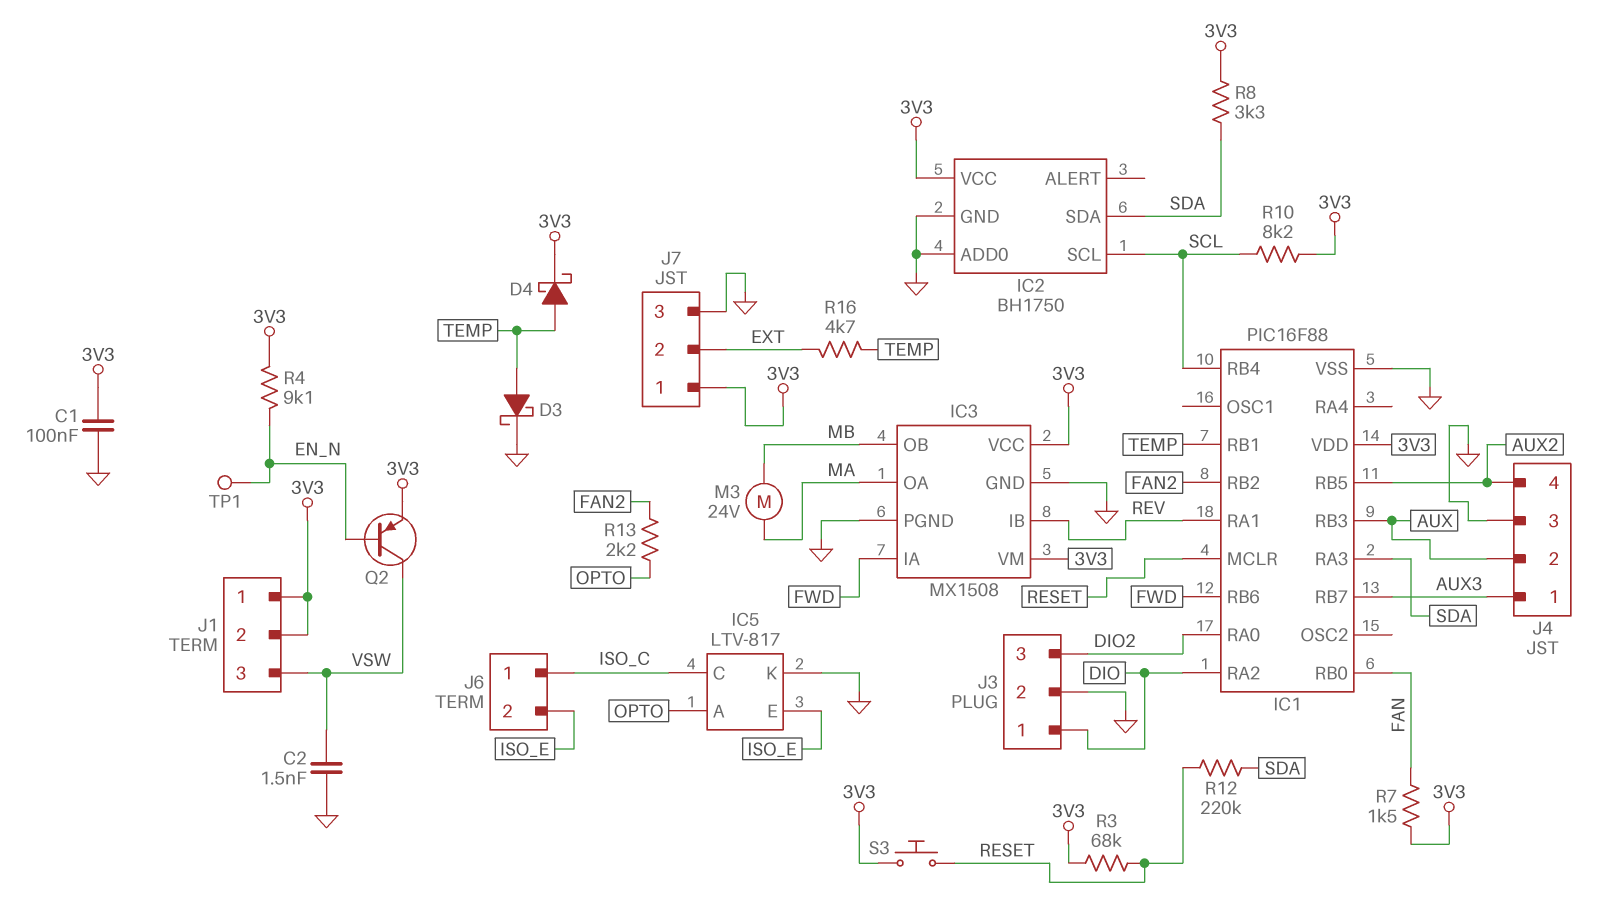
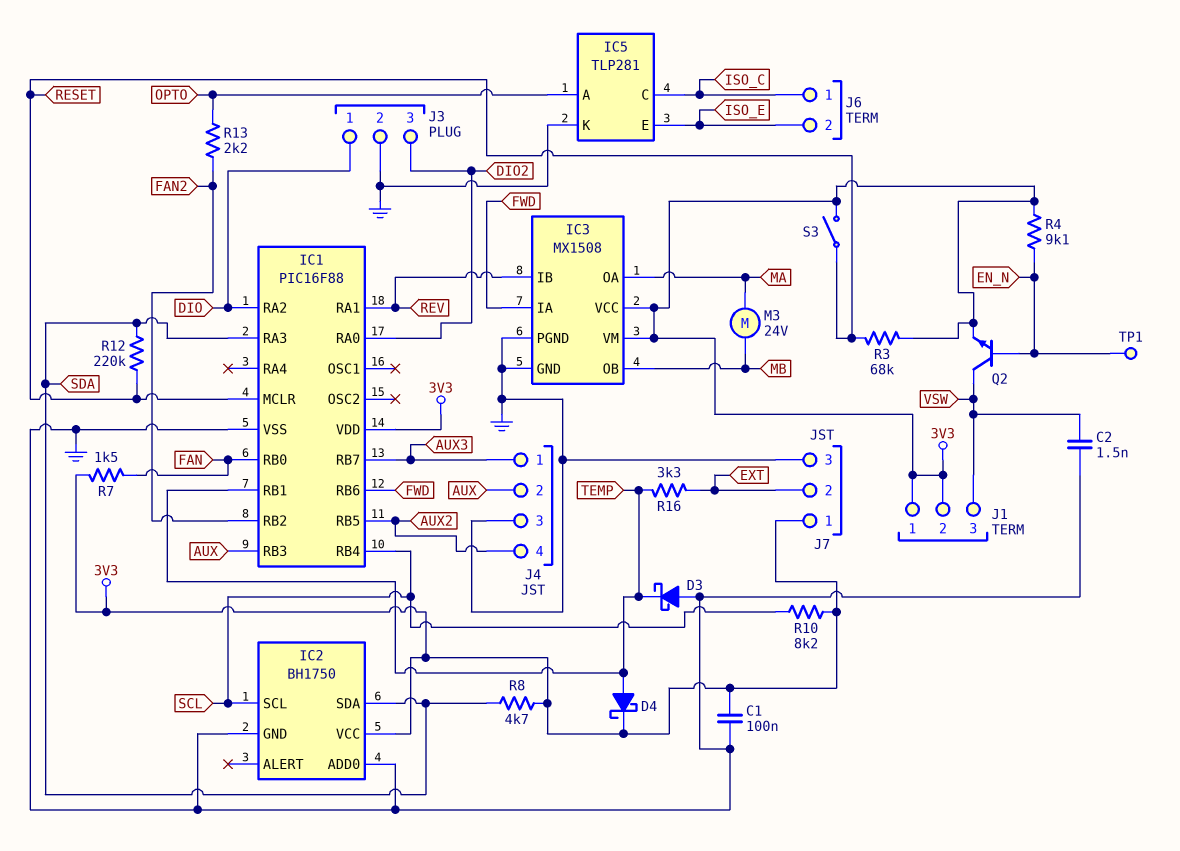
D3: schottky (A TEMP, K GND) -> schottky (A GND, K TEMP)
IC5: LTV-817 -> TLP281
Q2: PNP (B EN_N, C VSW, E 3V3) -> NPN (B EN_N, C VSW, E 3V3)
R8: 3.3k (3V3, SDA) -> 4.7k (3V3, SDA)
R16: 4.7k (EXT, TEMP) -> 3.3k (EXT, TEMP)
S3: button (3V3, RESET) -> switch (3V3, RESET)

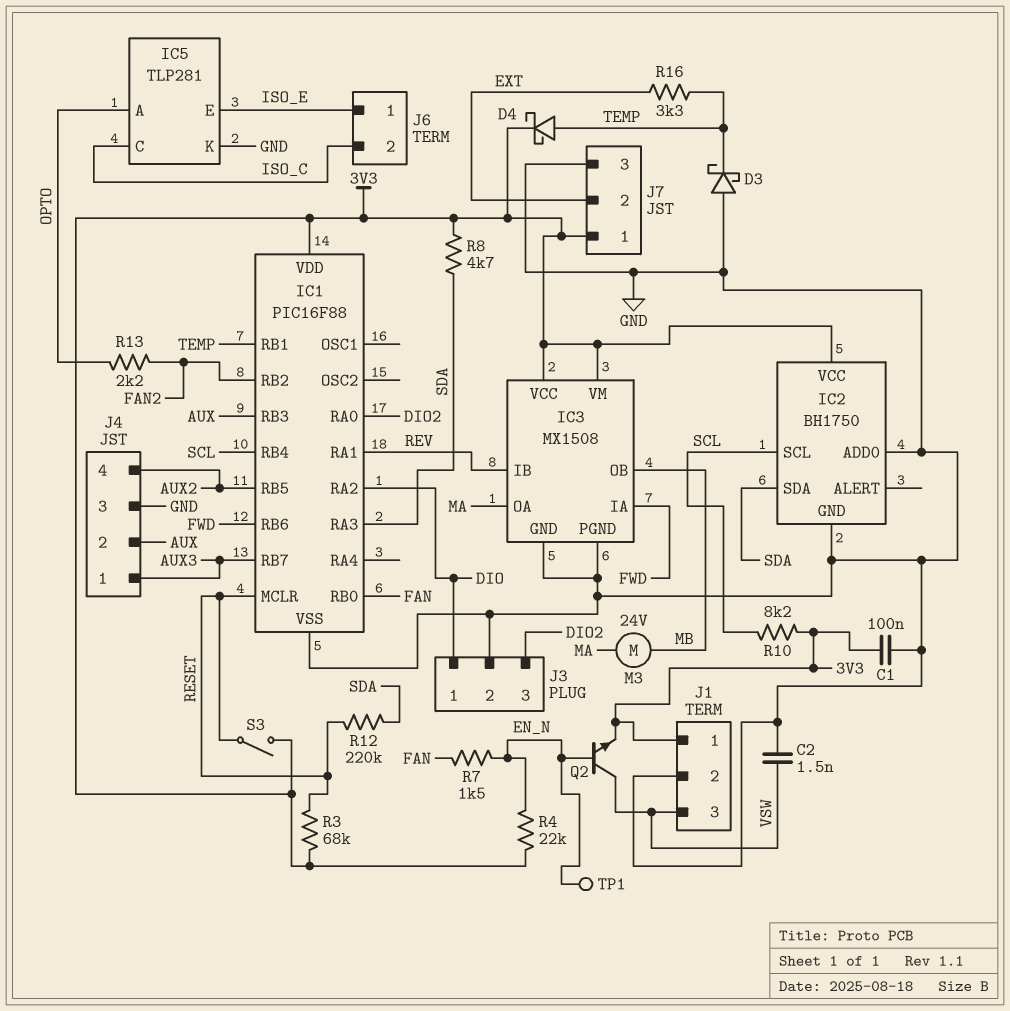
J1 pin 2: 3V3 -> GND
J6 pin 1: ISO_C -> ISO_E
J6 pin 2: ISO_E -> ISO_C
R4: 9.1k (3V3, EN_N) -> 22k (3V3, EN_N)
R7: 1.5k (3V3, FAN) -> 1.5k (EN_N, FAN)

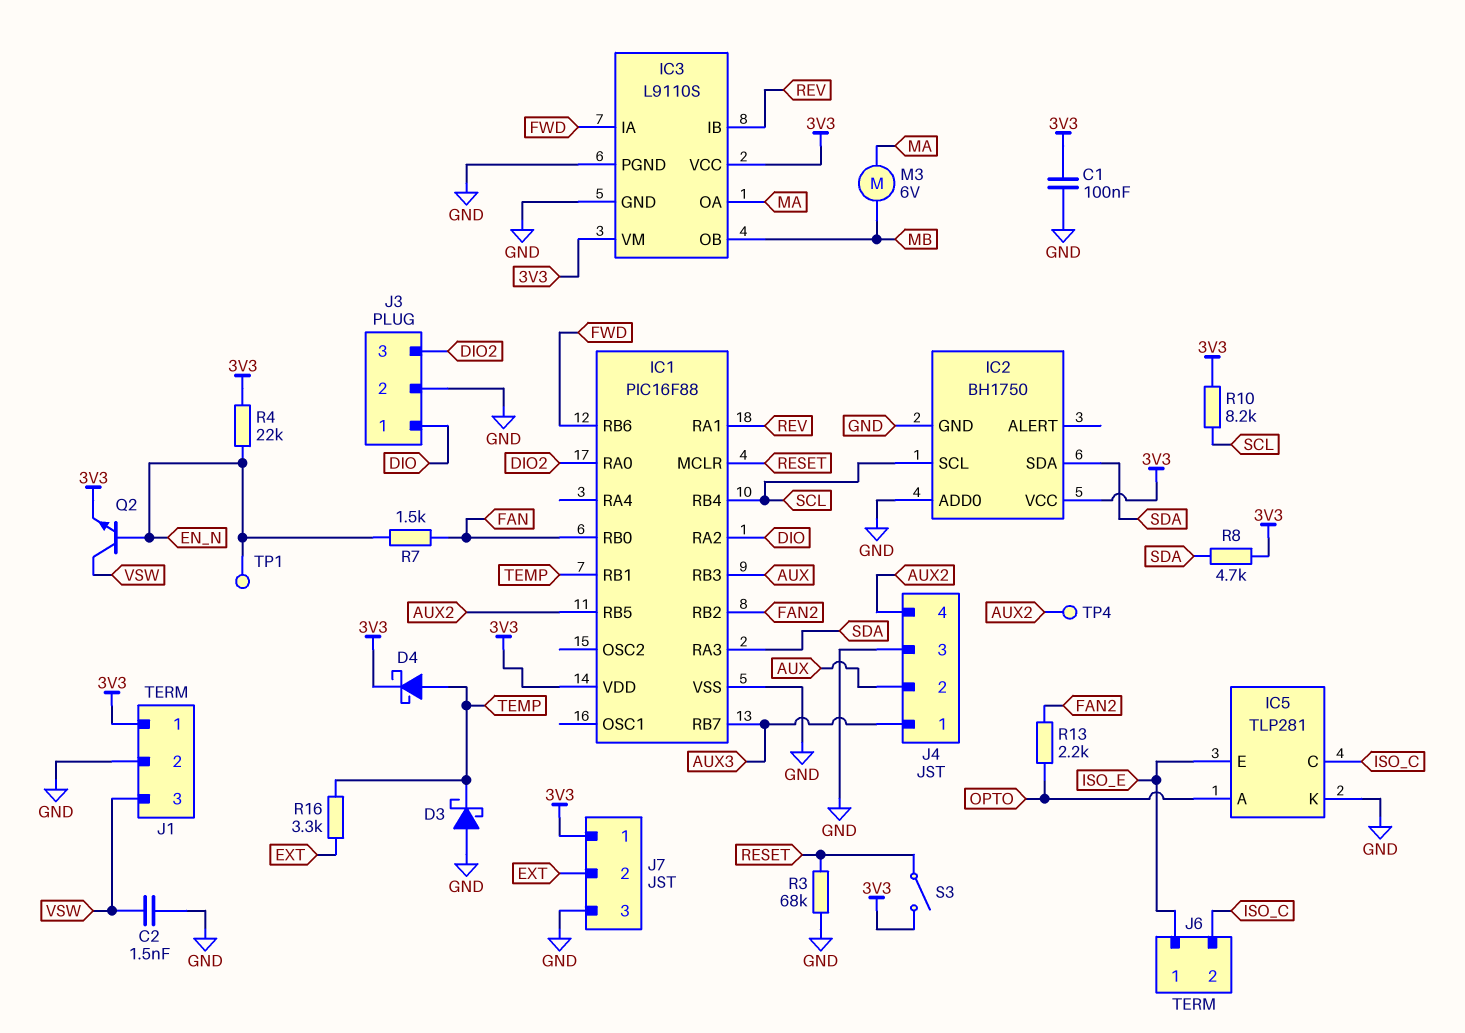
IC3: MX1508 -> L9110S
M3: motor 24V (MA, MB) -> motor 6V (MA, MB)
R3: 68k (3V3, RESET) -> 68k (GND, RESET)
R12: 220k (RESET, SDA) -> none
TP4: none -> test point (AUX2)

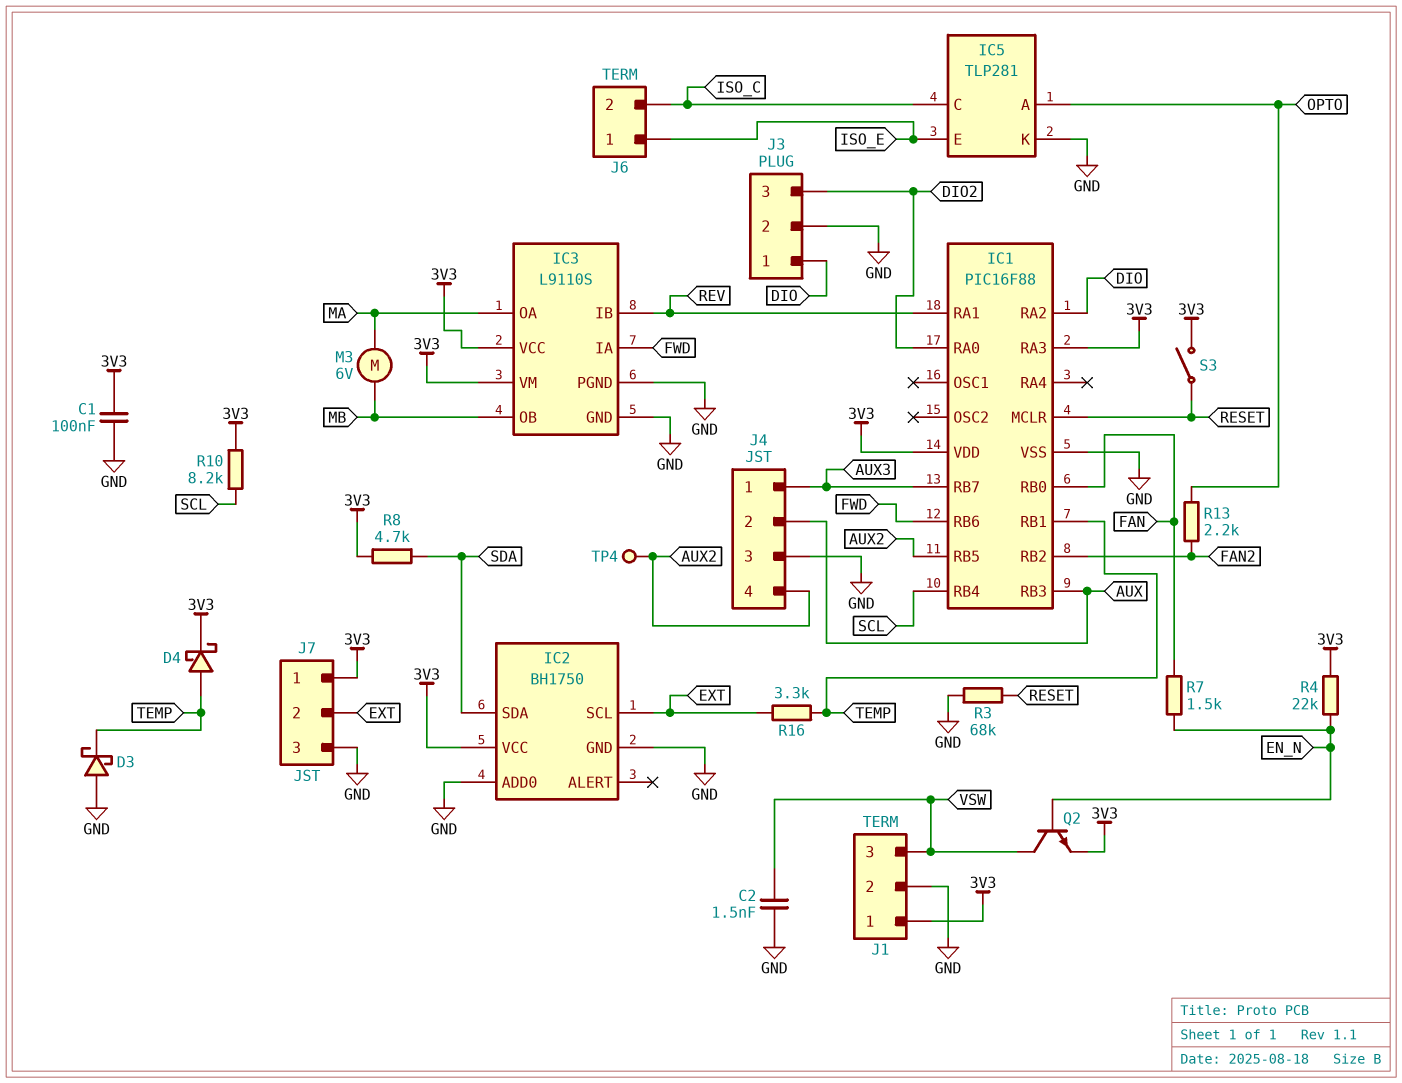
IC1 pin RA3: SDA -> 3V3
IC2 pin SCL: SCL -> EXT
TP1: test point (EN_N) -> none

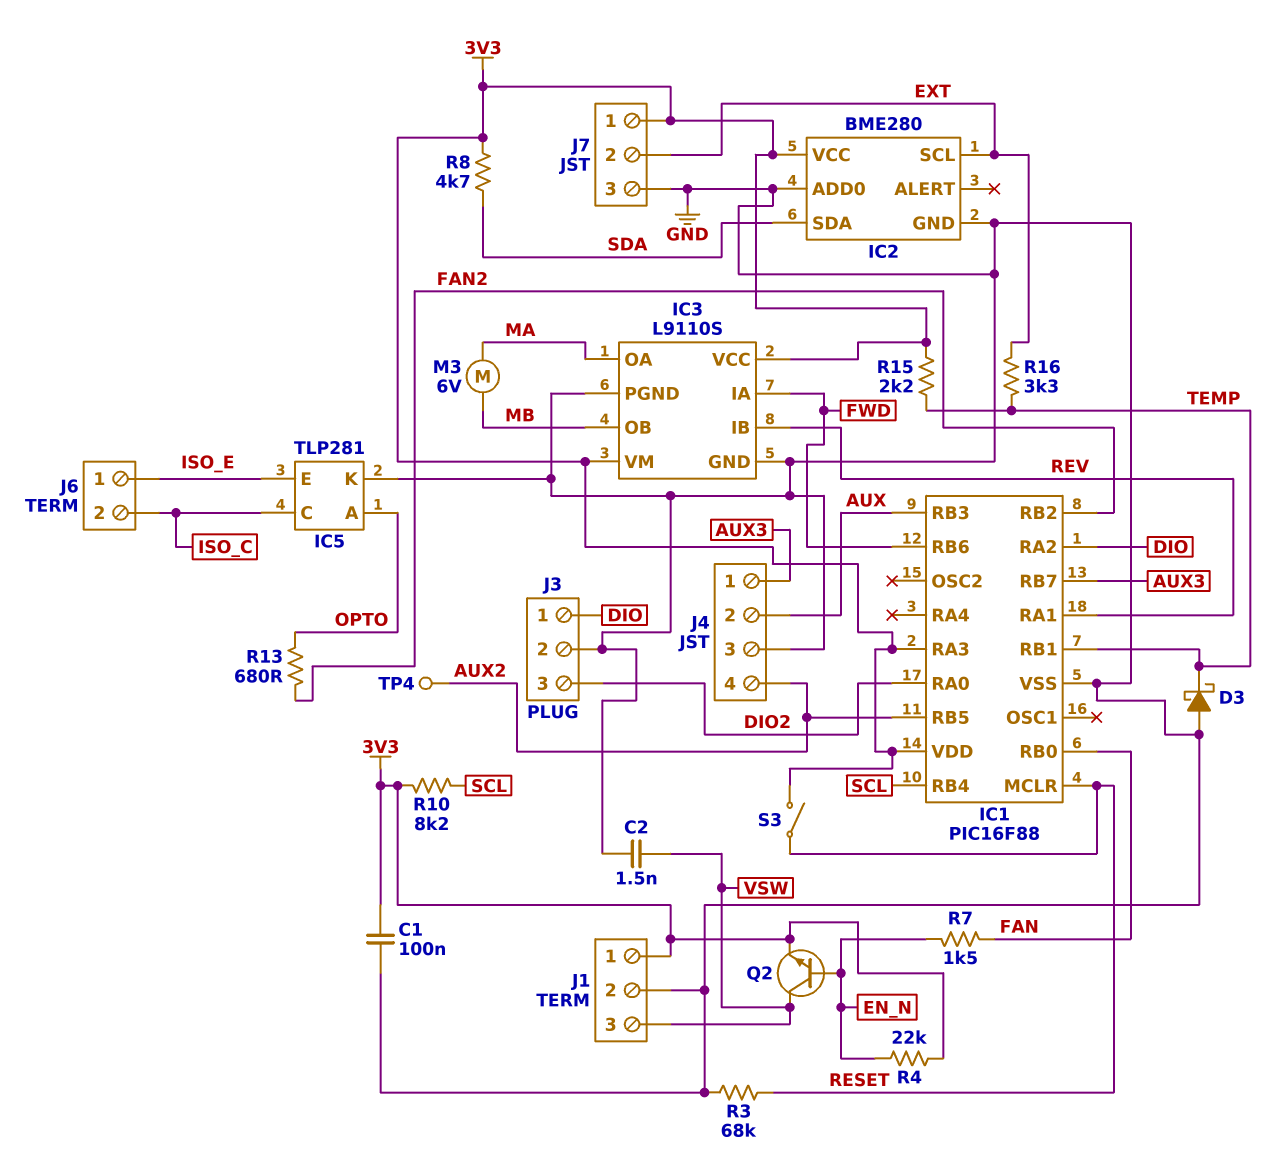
D4: schottky (A TEMP, K 3V3) -> none
IC2: BH1750 -> BME280
R13: 2.2k (FAN2, OPTO) -> 680 (FAN2, OPTO)
R15: none -> 2.2k (3V3, TEMP)

